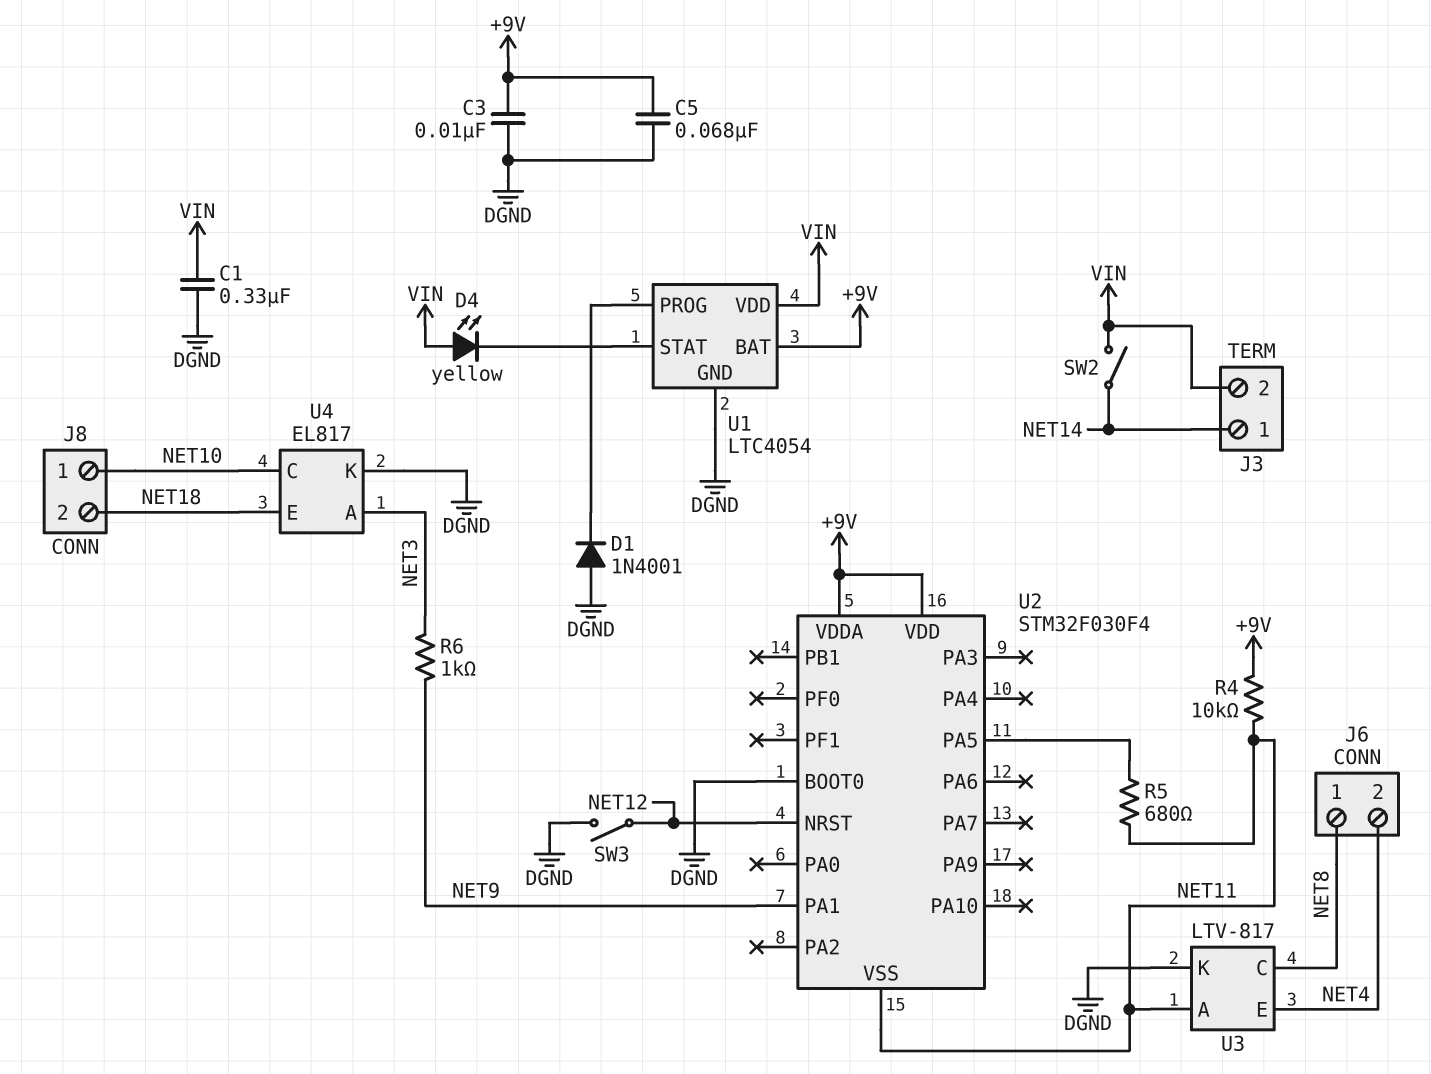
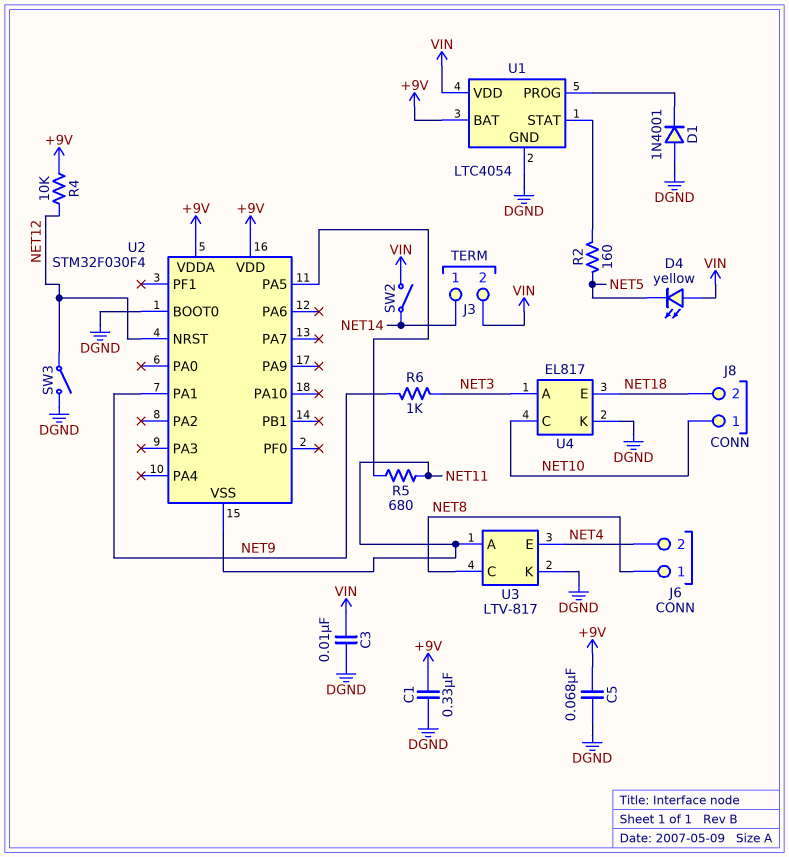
C1: 330nF (DGND, VIN) -> 330nF (+9V, DGND)
C3: 10nF (+9V, DGND) -> 10nF (DGND, VIN)
D4: LED yellow (A VIN, K U1/STAT) -> LED yellow (A VIN, K NET5)
R2: none -> 160 (NET5, U1/STAT)
R4: 10k (+9V, NET11) -> 10k (+9V, NET12)

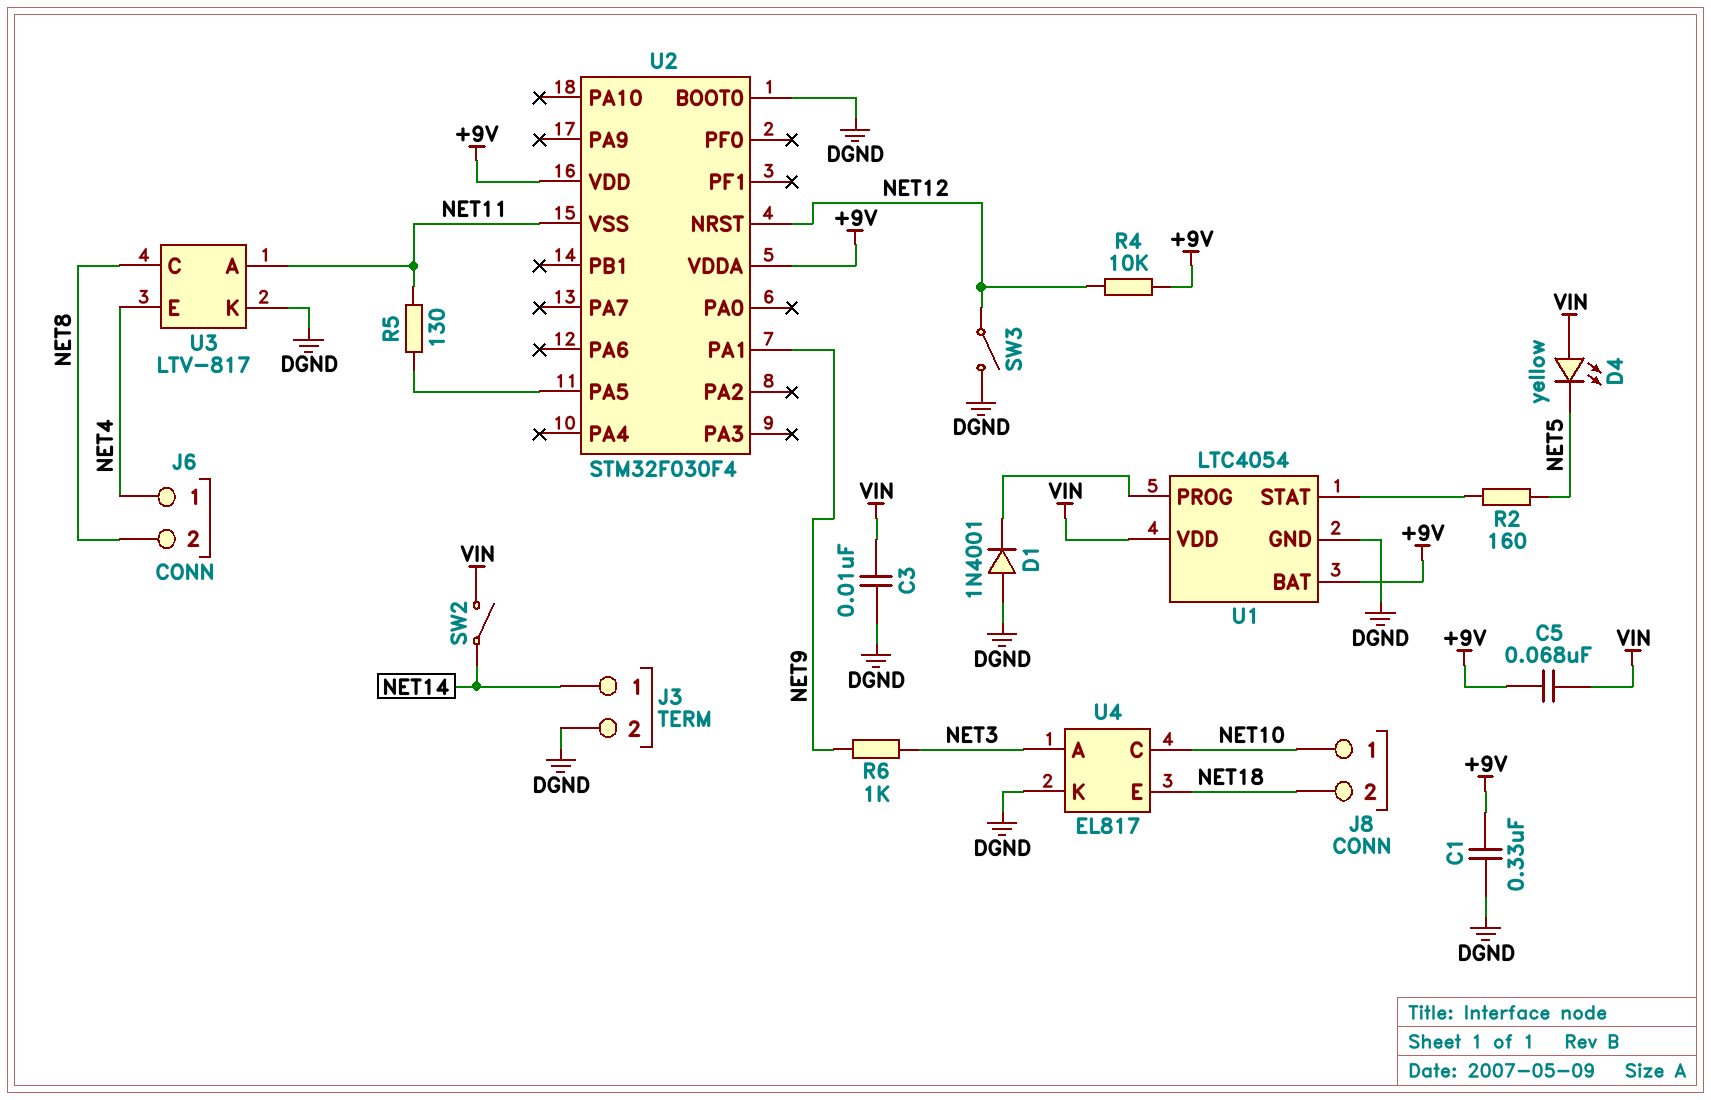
C5: 68nF (+9V, DGND) -> 68nF (+9V, VIN)
J3 pin 2: VIN -> DGND
J6 pin 1: NET8 -> NET4
J6 pin 2: NET4 -> NET8
R5: 680 (NET11, U2/PA5) -> 130 (NET11, U2/PA5)

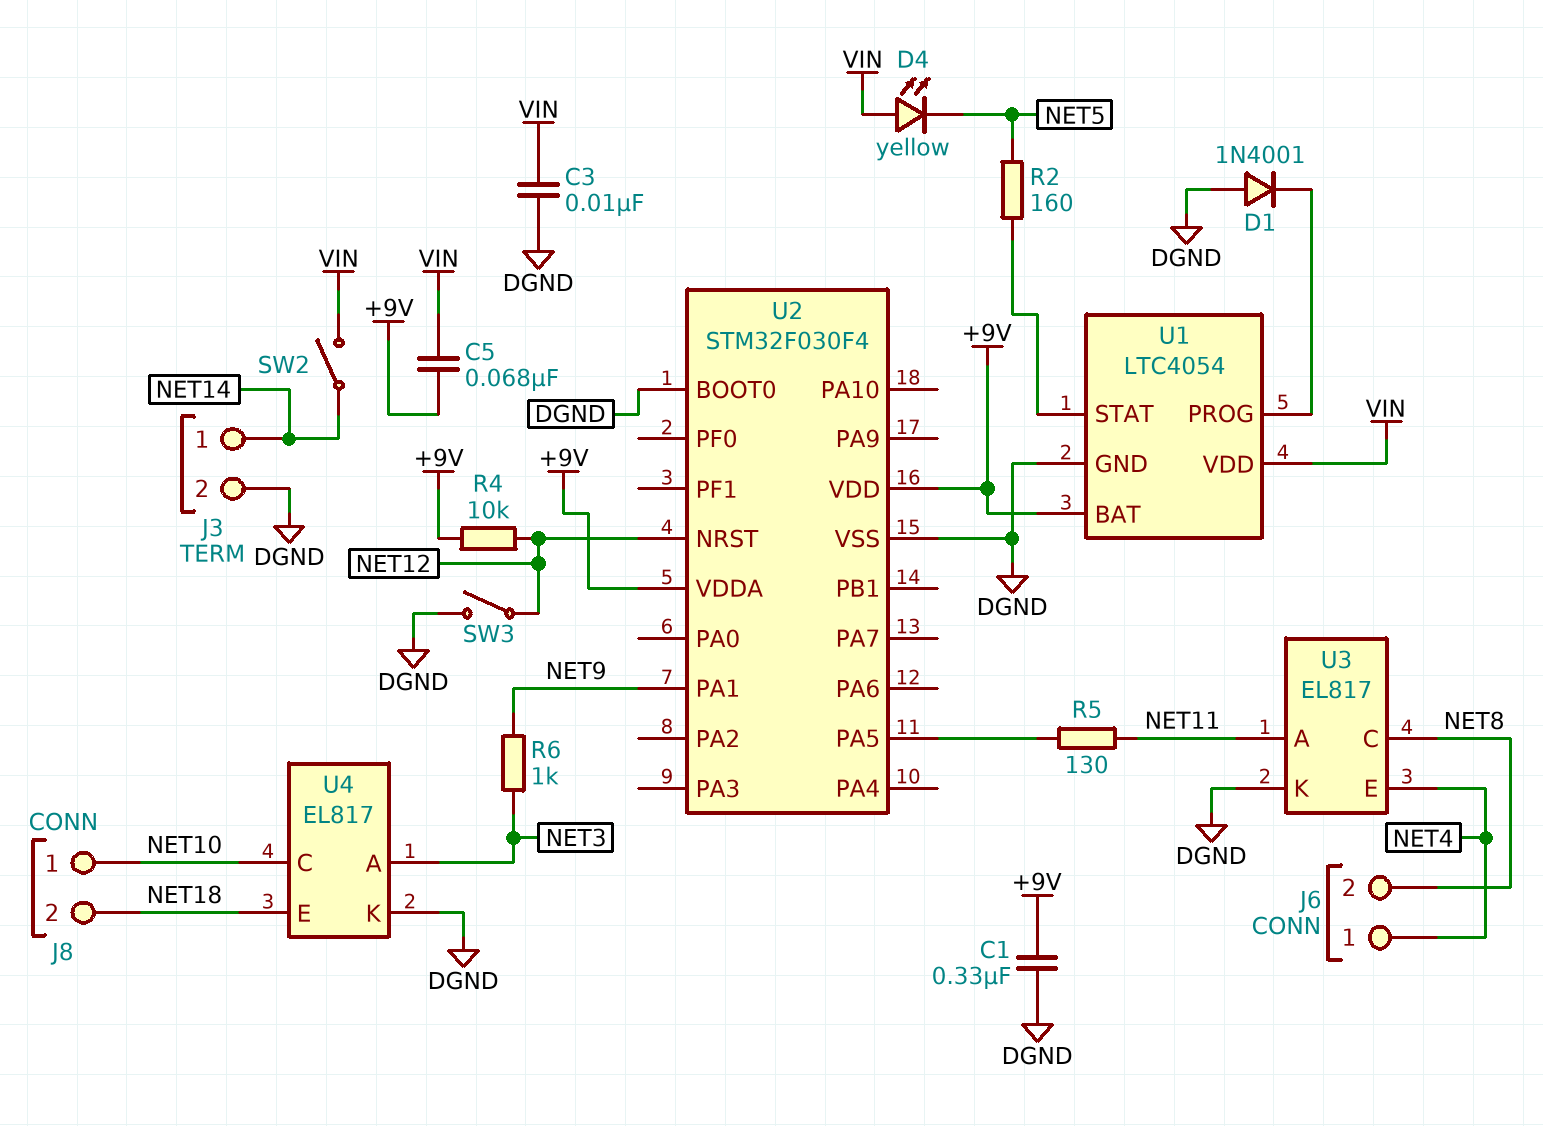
U2 pin VSS: NET11 -> DGND
U3: LTV-817 -> EL817

